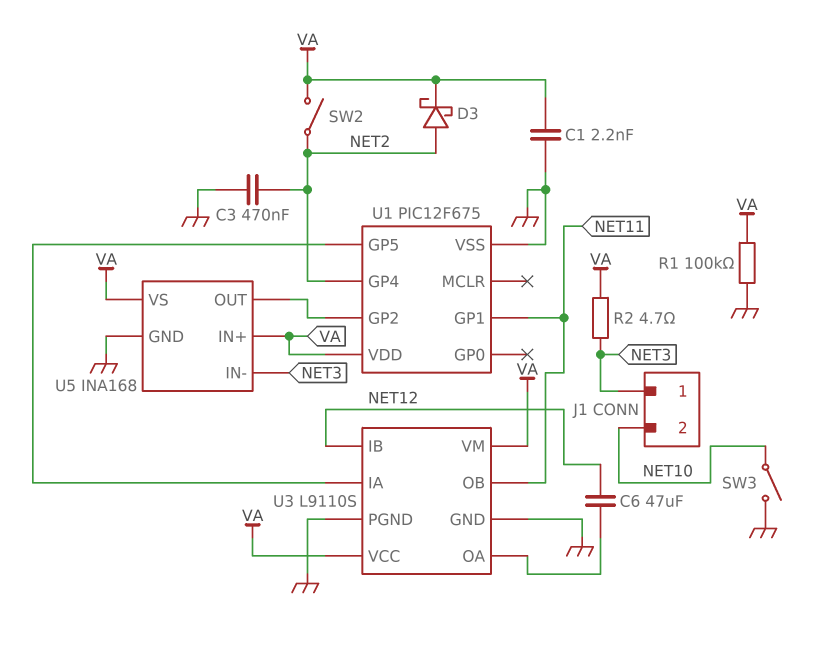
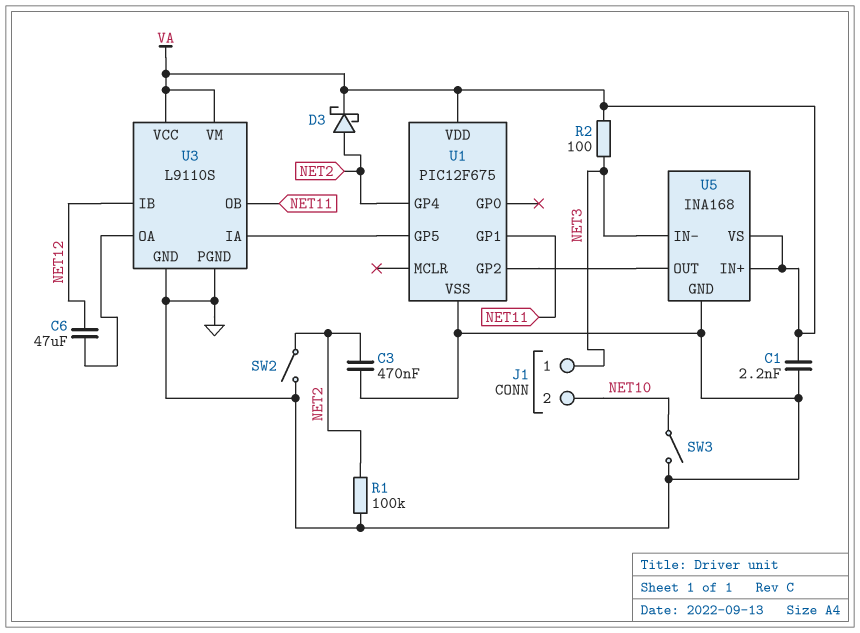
R1: 100k (GND, VA) -> 100k (GND, NET2)
R2: 4.7 (NET3, VA) -> 100 (NET3, VA)
SW2: switch (NET2, VA) -> switch (GND, NET2)

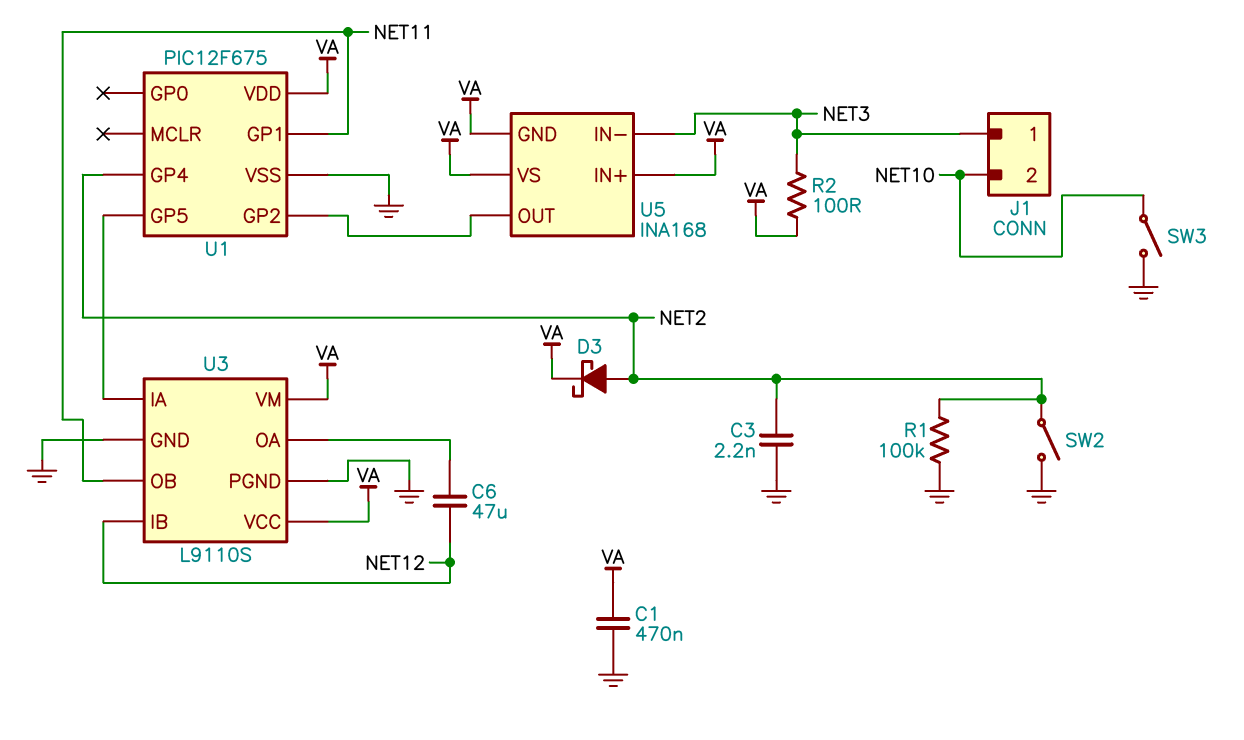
C1: 2.2nF (GND, VA) -> 470nF (GND, VA)
C3: 470nF (GND, NET2) -> 2.2nF (GND, NET2)
U5 pin GND: GND -> VA

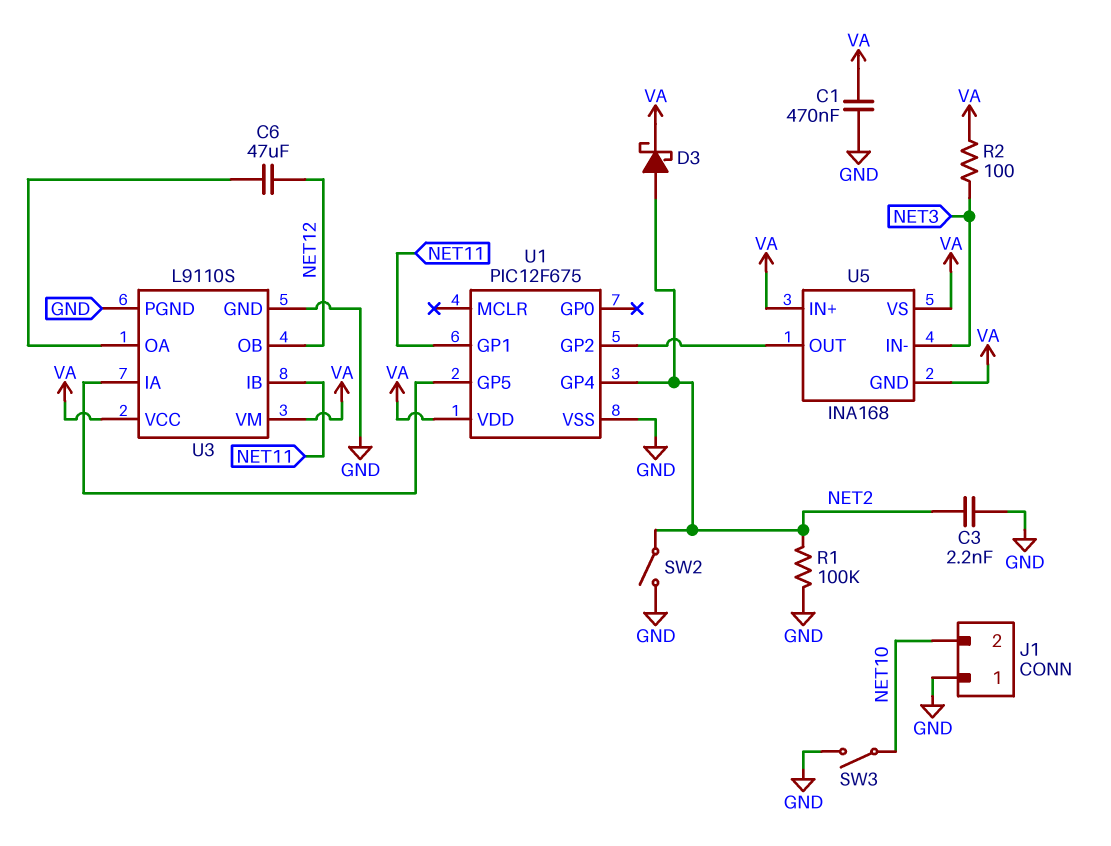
J1 pin 1: NET3 -> GND
U3 pin IB: NET12 -> NET11
U3 pin OB: NET11 -> NET12

